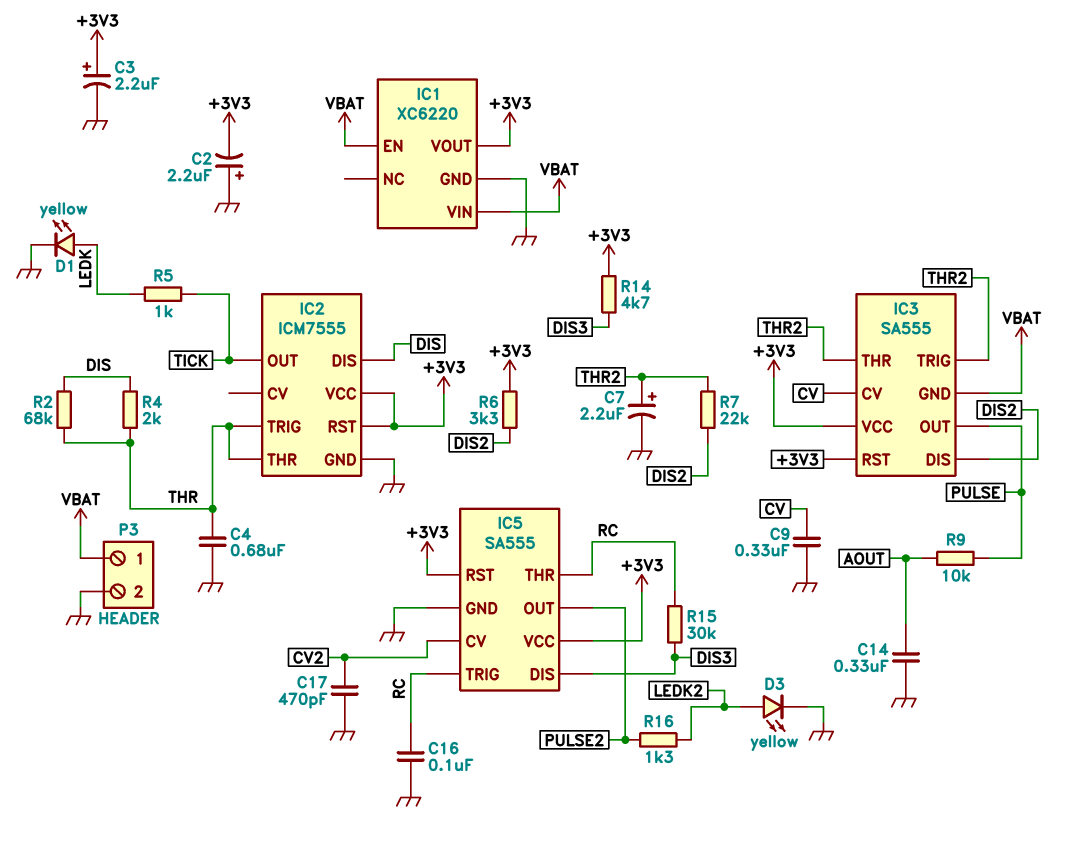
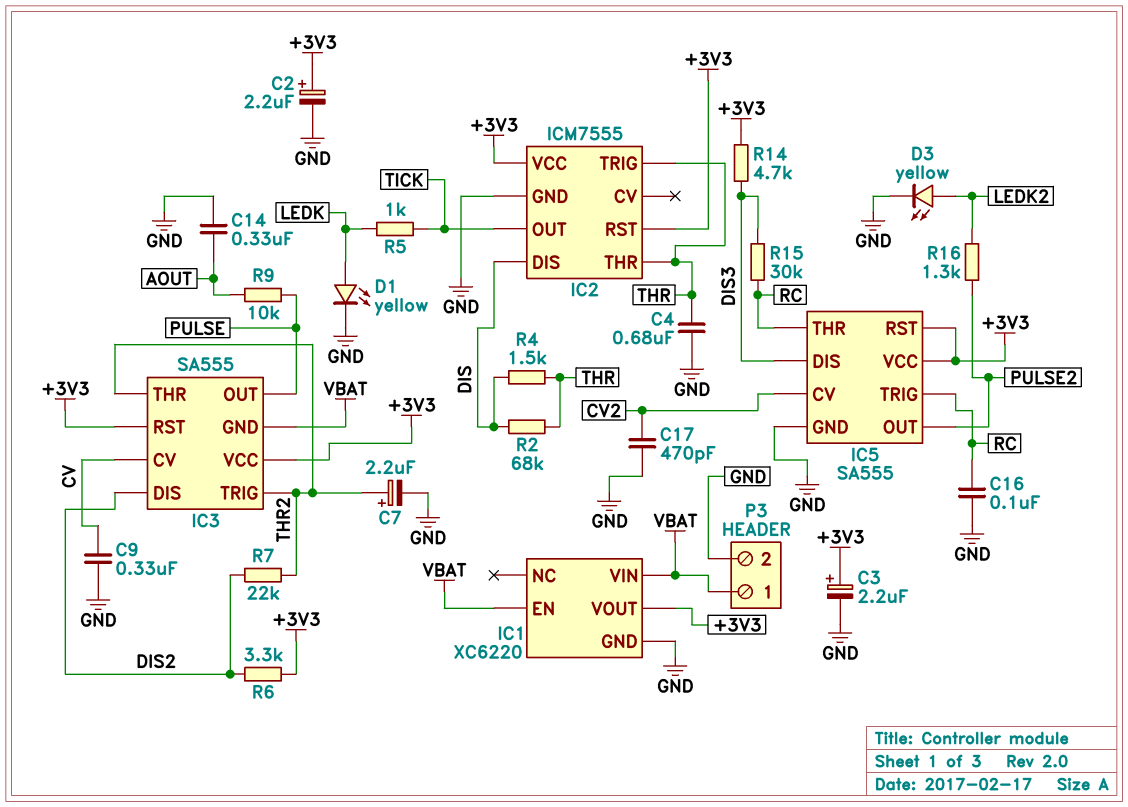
C2: 2.2uF (plus GND, minus +3V3) -> 2.2uF (plus +3V3, minus GND)
R4: 2k (DIS, THR) -> 1.5k (DIS, THR)

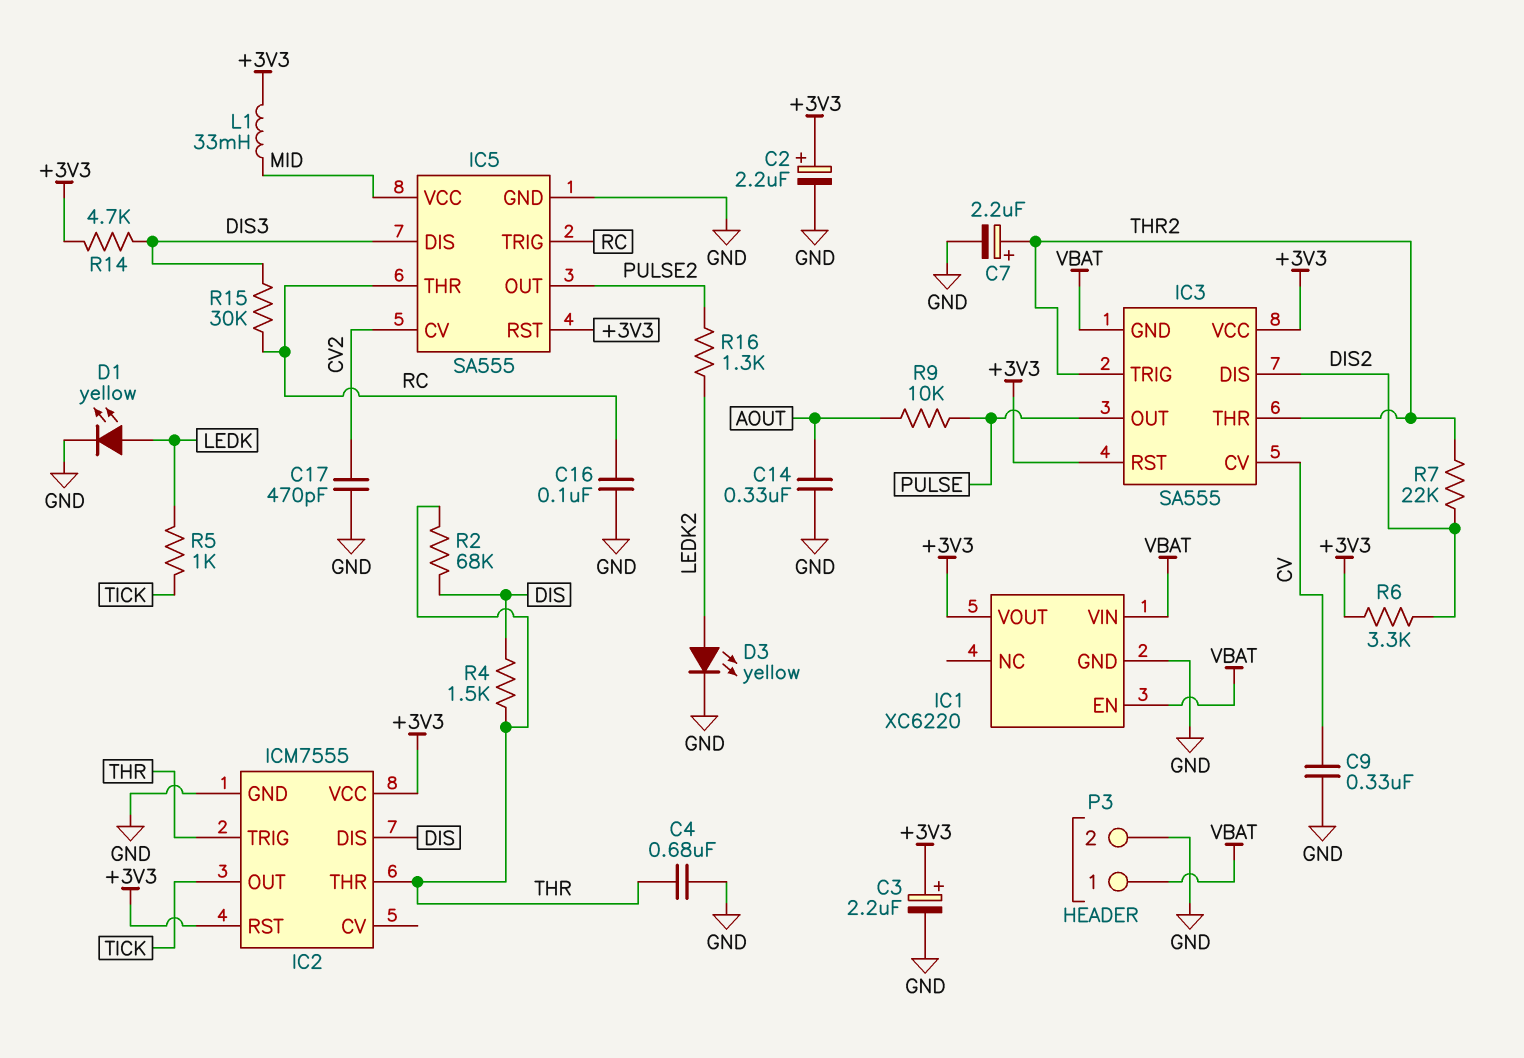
IC5 pin VCC: +3V3 -> MID
L1: none -> 33mH (+3V3, MID)

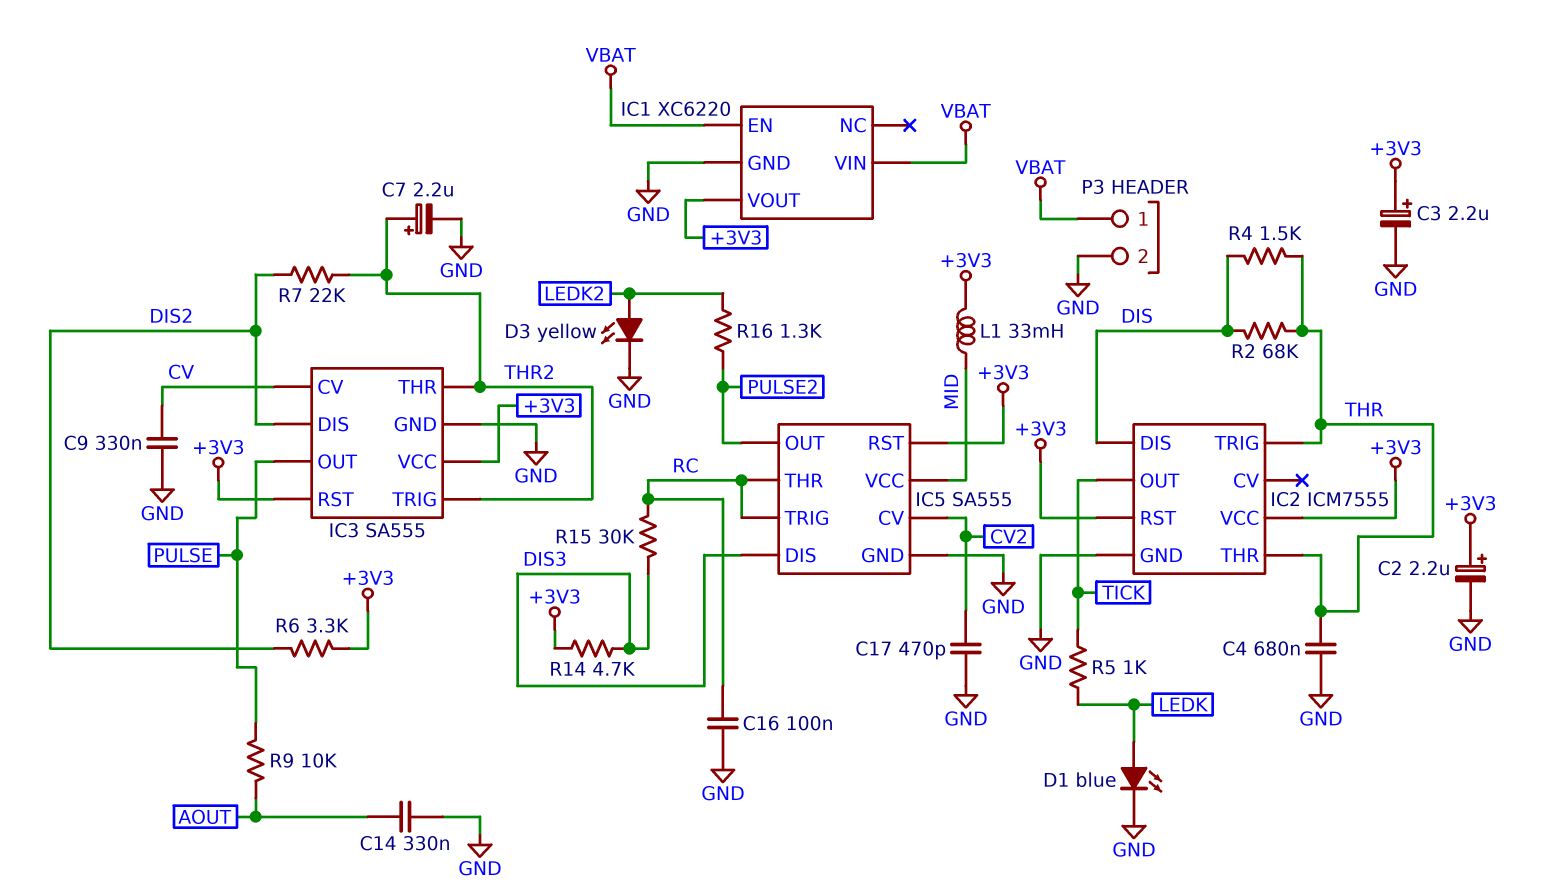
D1: LED yellow (A LEDK, K GND) -> LED blue (A LEDK, K GND)
IC3 pin GND: VBAT -> GND

